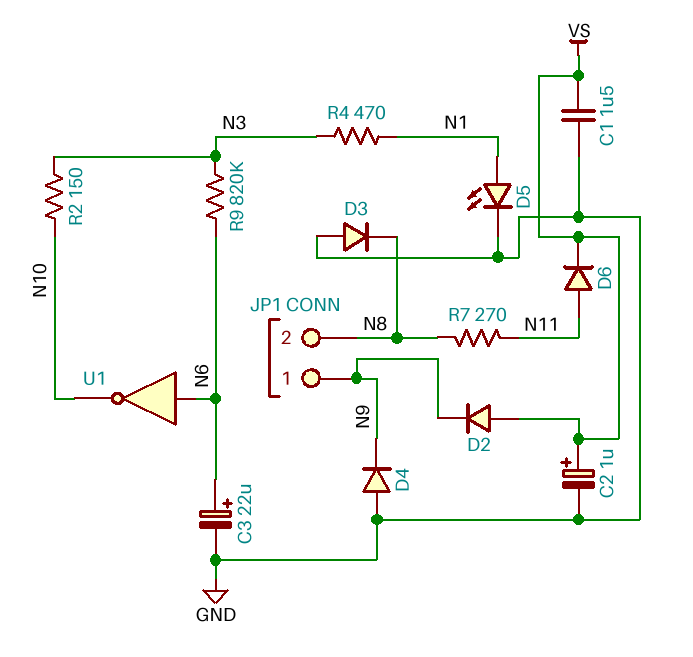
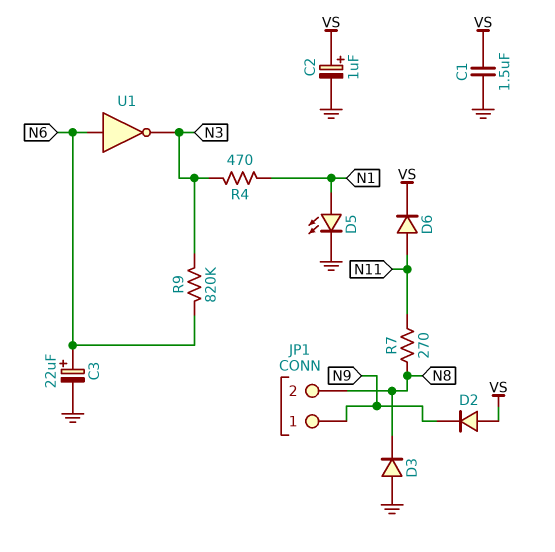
D4: diode (A GND, K N9) -> none
R2: 150 (N3, N10) -> none
U1: NOT (in N6, out N10) -> NOT (in N6, out N3)

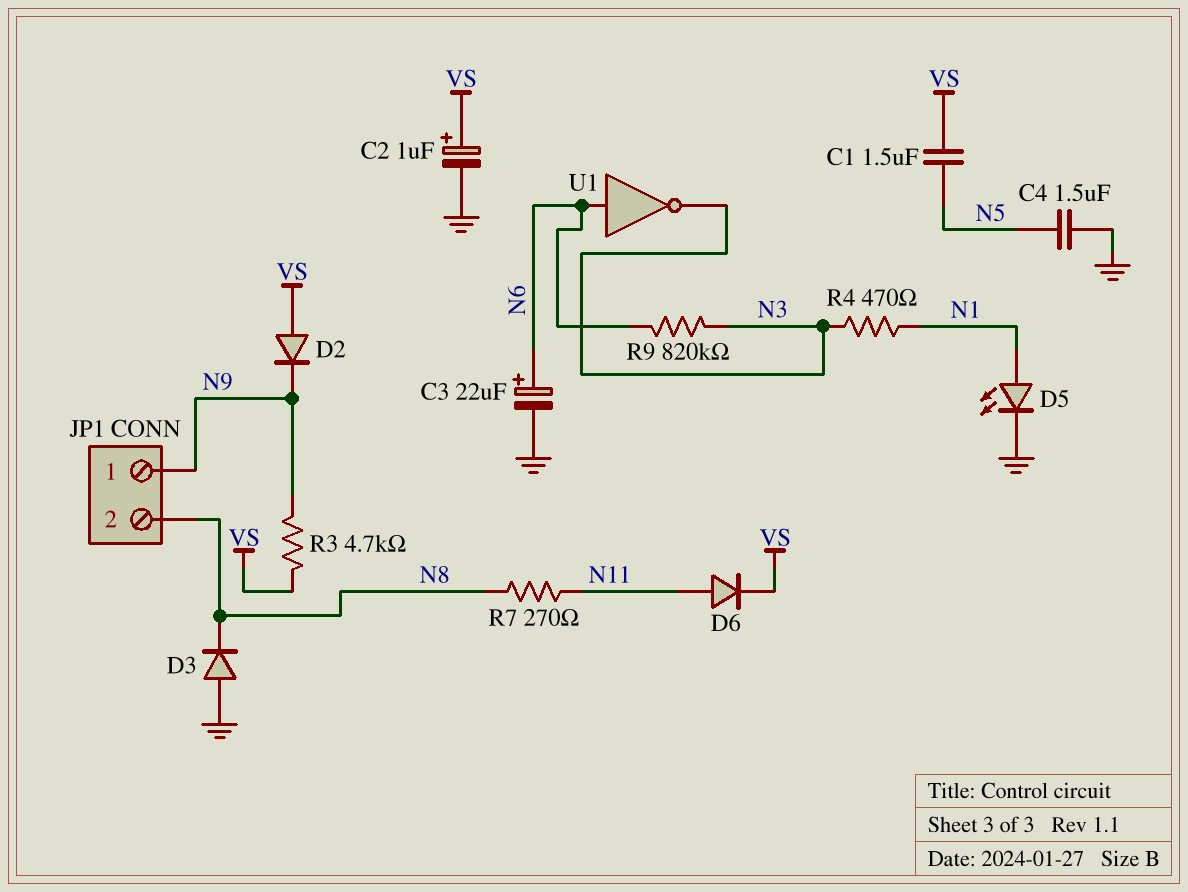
C1: 1.5uF (GND, VS) -> 1.5uF (N5, VS)
C4: none -> 1.5uF (GND, N5)
R3: none -> 4.7k (N9, VS)

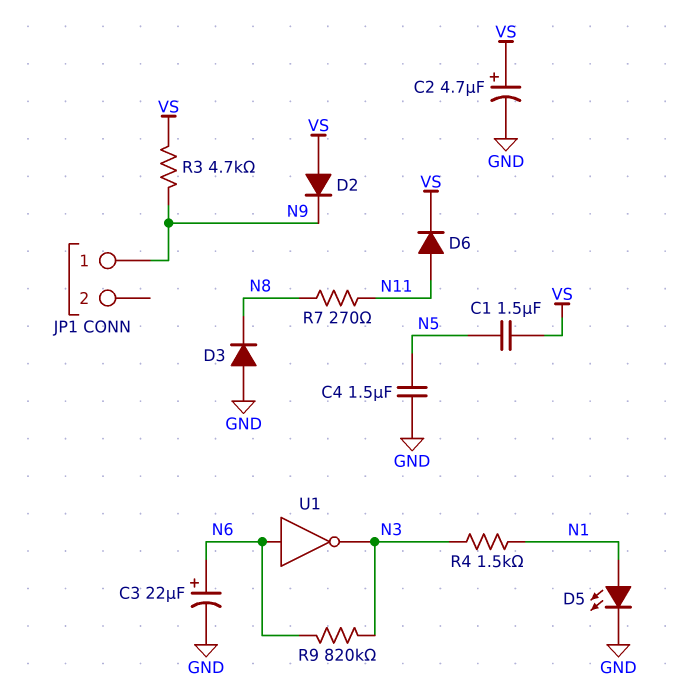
C2: 1uF (plus VS, minus GND) -> 4.7uF (plus VS, minus GND)
JP1 pin 2: N8 -> none
R4: 470 (N1, N3) -> 1.5k (N1, N3)

